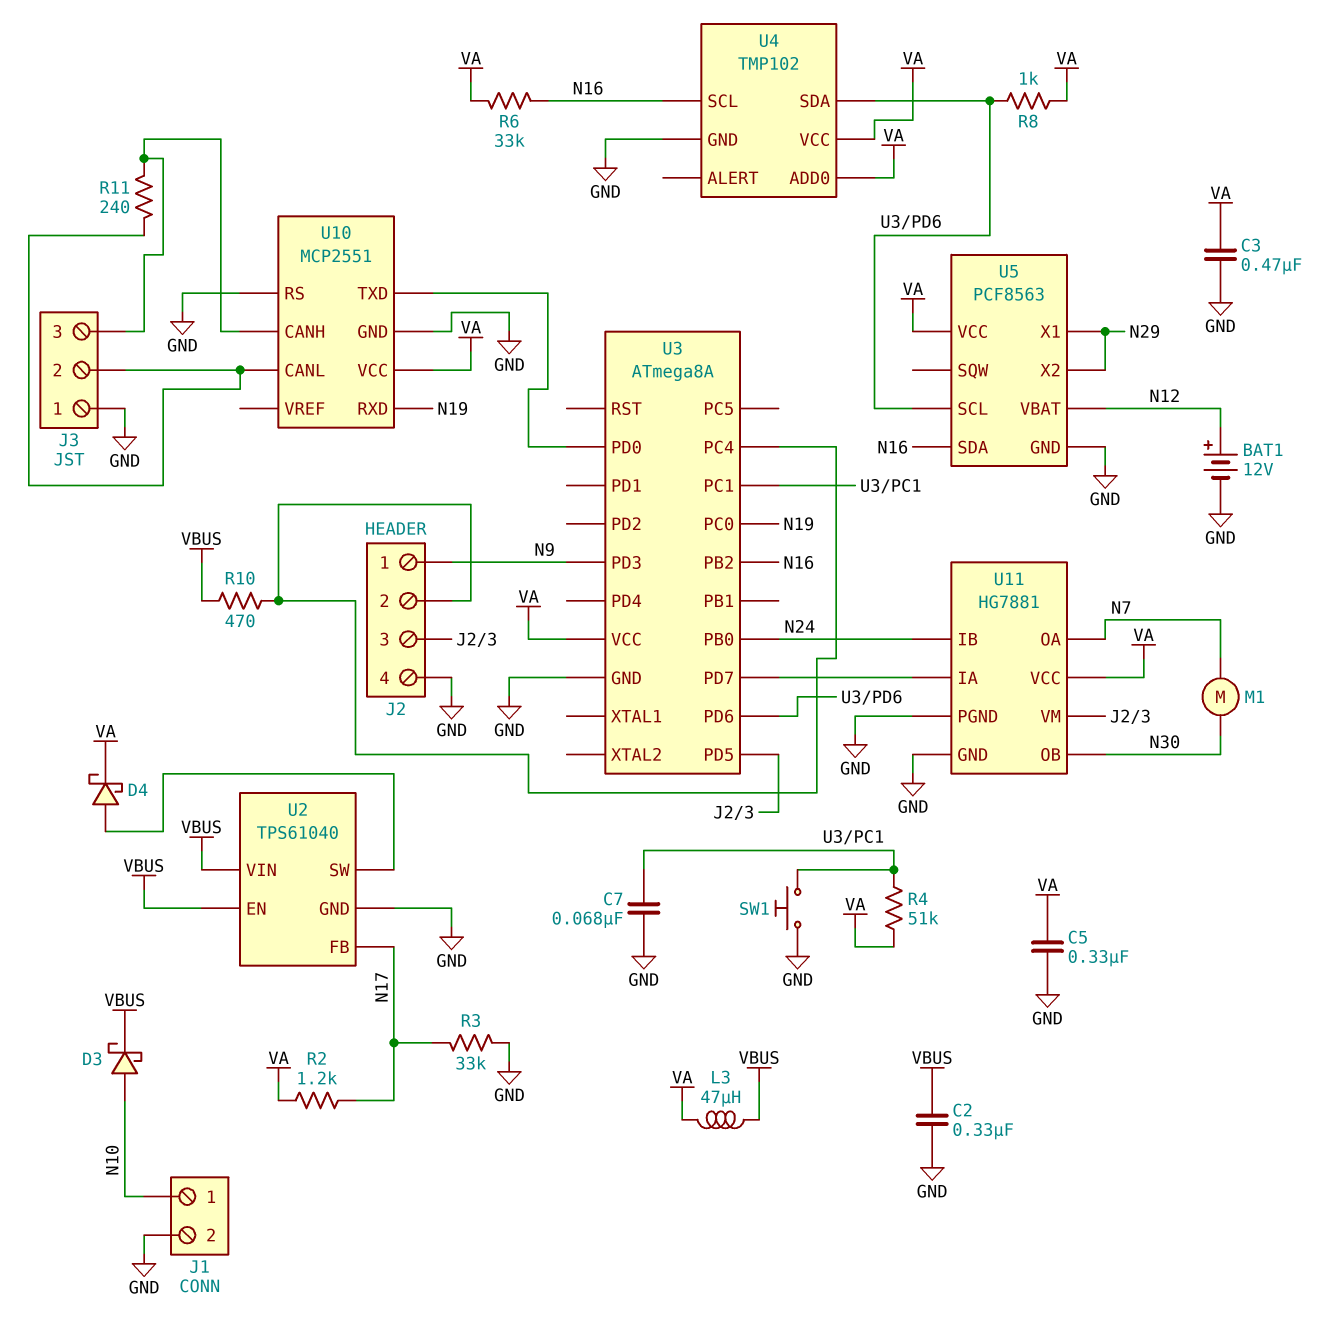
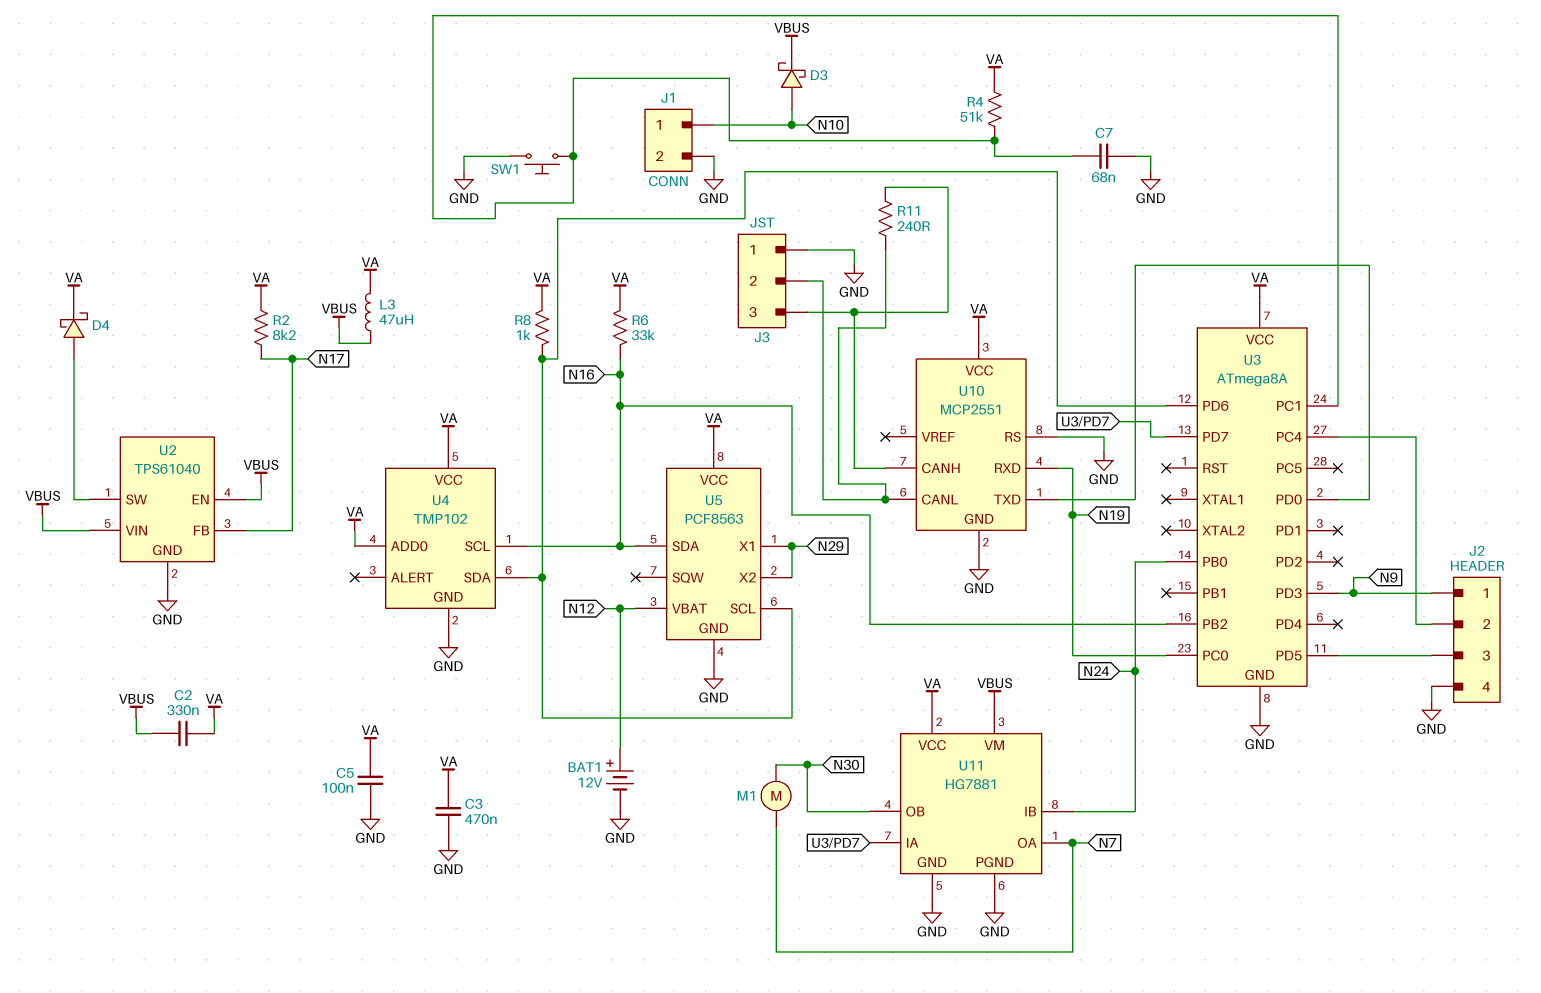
C2: 330nF (GND, VBUS) -> 330nF (VA, VBUS)
C5: 330nF (GND, VA) -> 100nF (GND, VA)
R2: 1.2k (N17, VA) -> 8.2k (N17, VA)
R3: 33k (GND, N17) -> none
R10: 470 (J2/2, VBUS) -> none
U11 pin VM: J2/3 -> VBUS

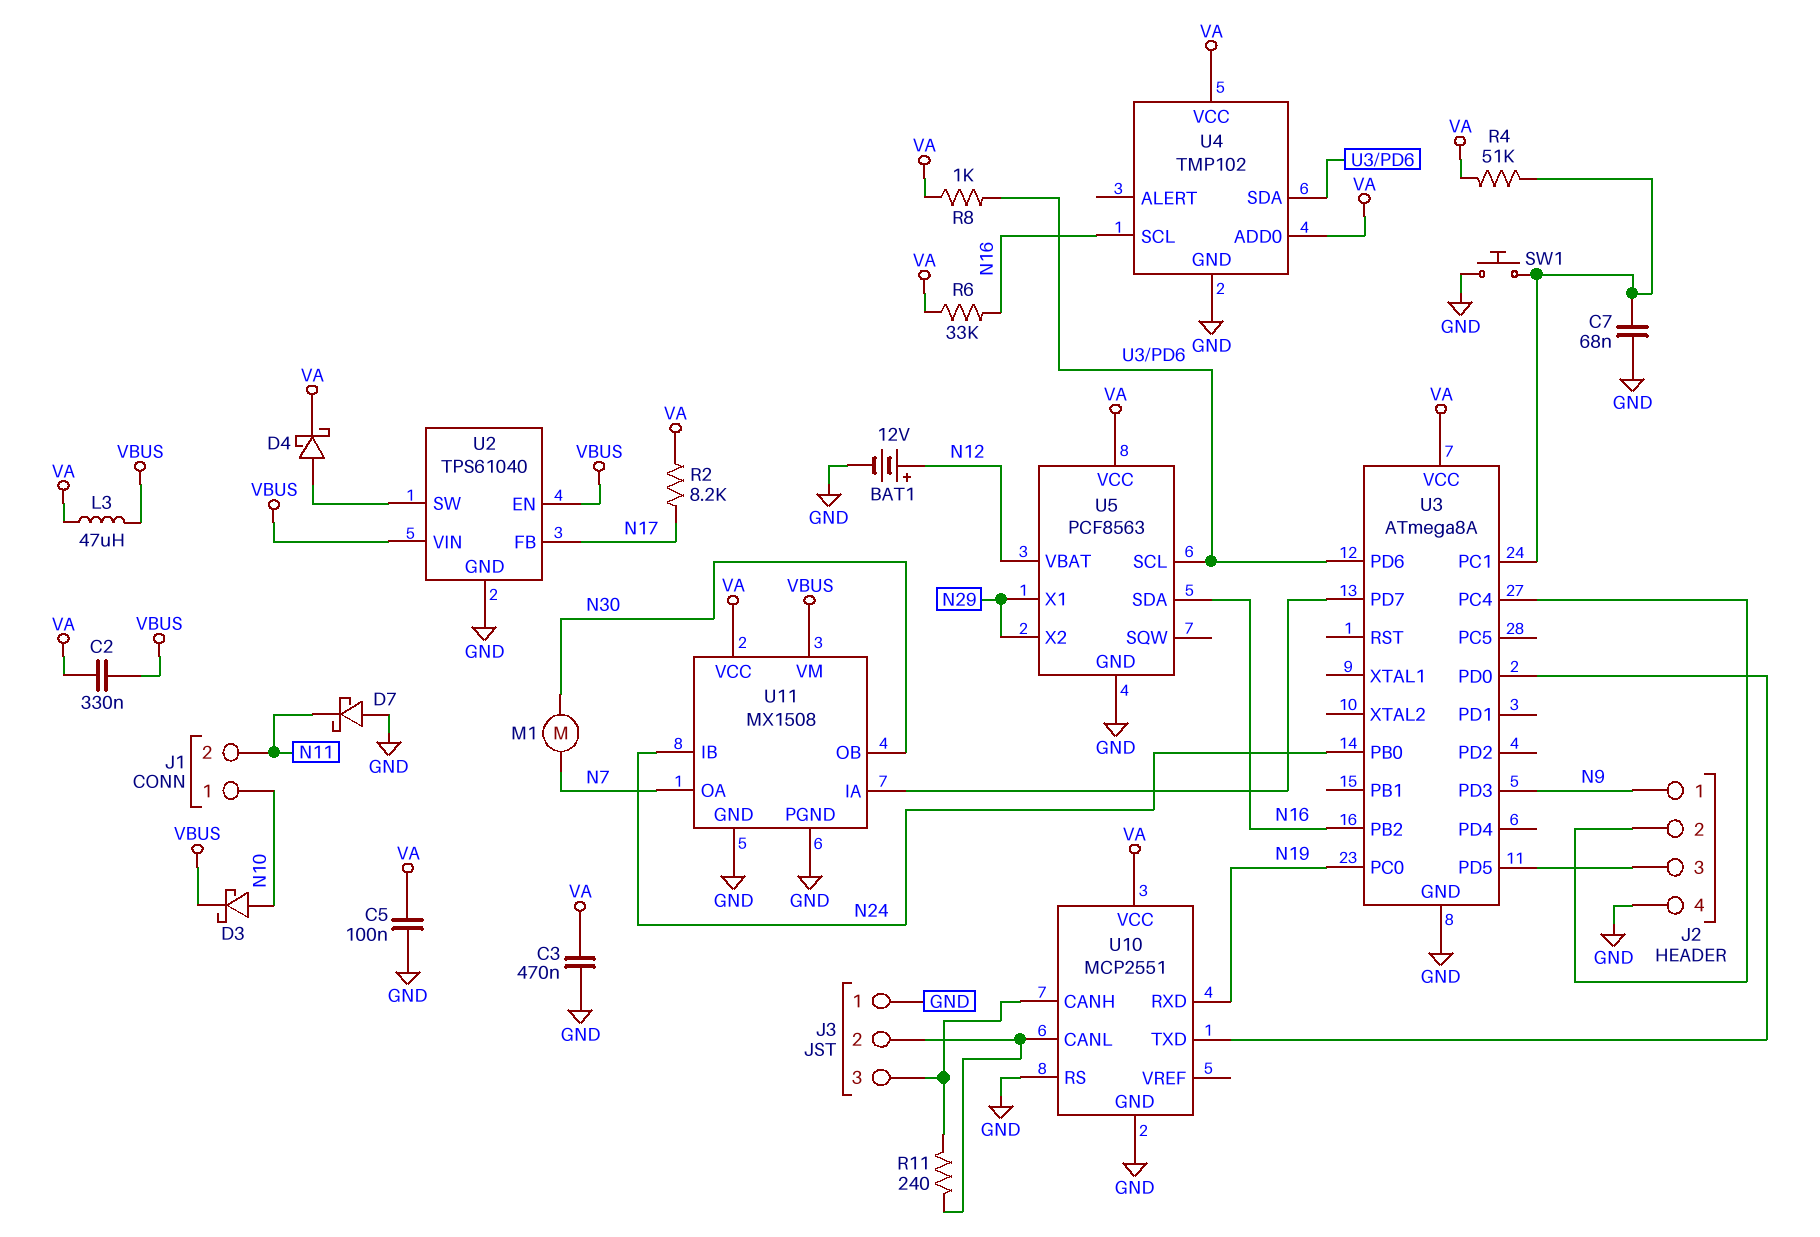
D7: none -> schottky (A GND, K N11)
J1 pin 2: GND -> N11
U11: HG7881 -> MX1508

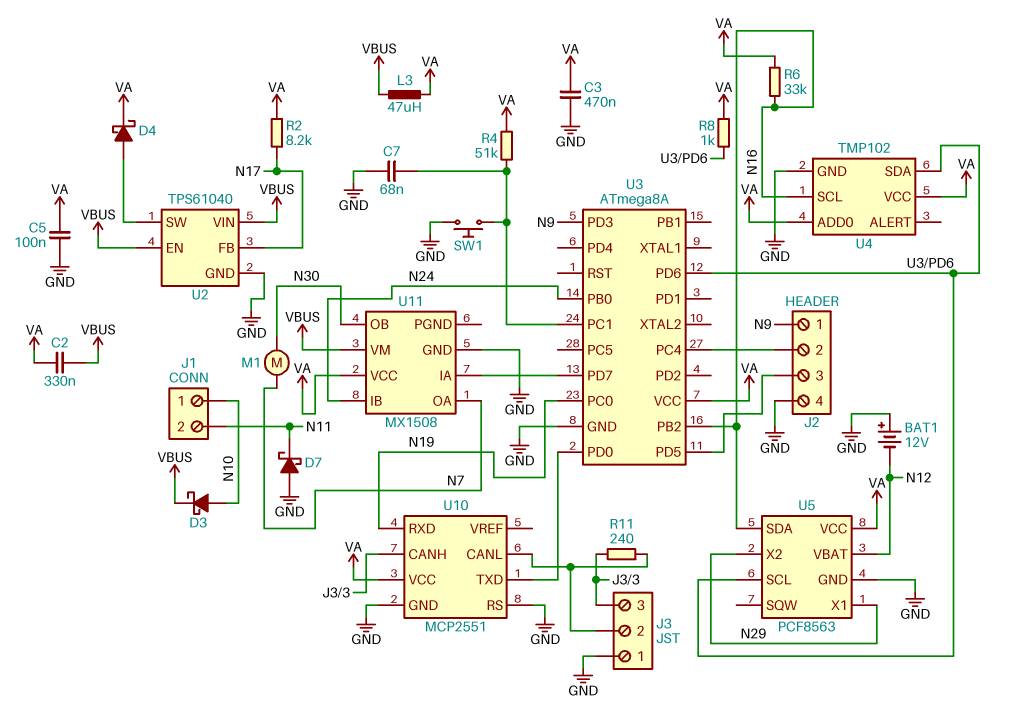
BAT1: 12V (plus N12, minus GND) -> 12V (plus GND, minus N12)
U11 pin PGND: GND -> none

